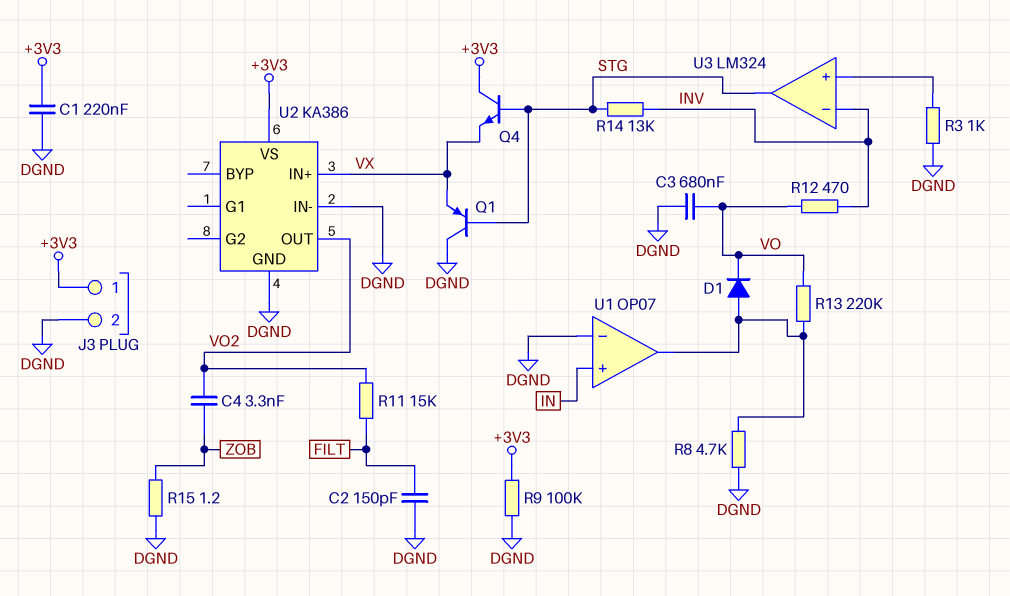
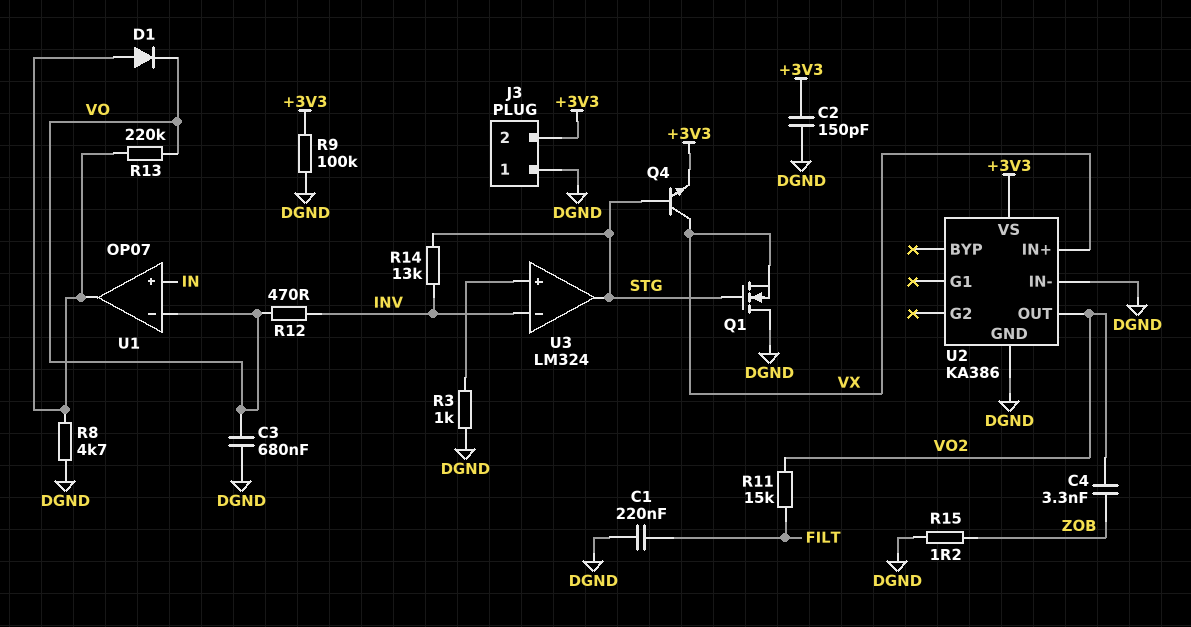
C1: 220nF (+3V3, DGND) -> 220nF (DGND, FILT)
C2: 150pF (DGND, FILT) -> 150pF (+3V3, DGND)
J3 pin 1: +3V3 -> DGND
J3 pin 2: DGND -> +3V3
Q1: PNP (B STG, C DGND, E VX) -> NMOS (G STG, D DGND, S VX)
Q4: NPN (B STG, C +3V3, E VX) -> NPN (B STG, C VX, E +3V3)
U1 pin in-: DGND -> VO

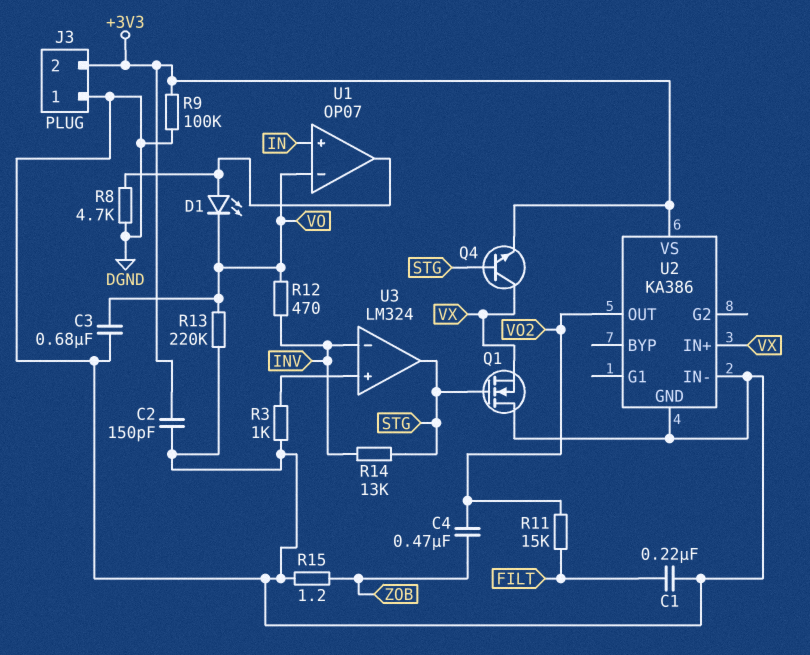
C4: 3.3nF (VO2, ZOB) -> 470nF (VO2, ZOB)
D1: diode (A U1/out, K VO) -> LED (A U1/out, K VO)
R13: 220k (U1/out, VO) -> 220k (DGND, VO)

